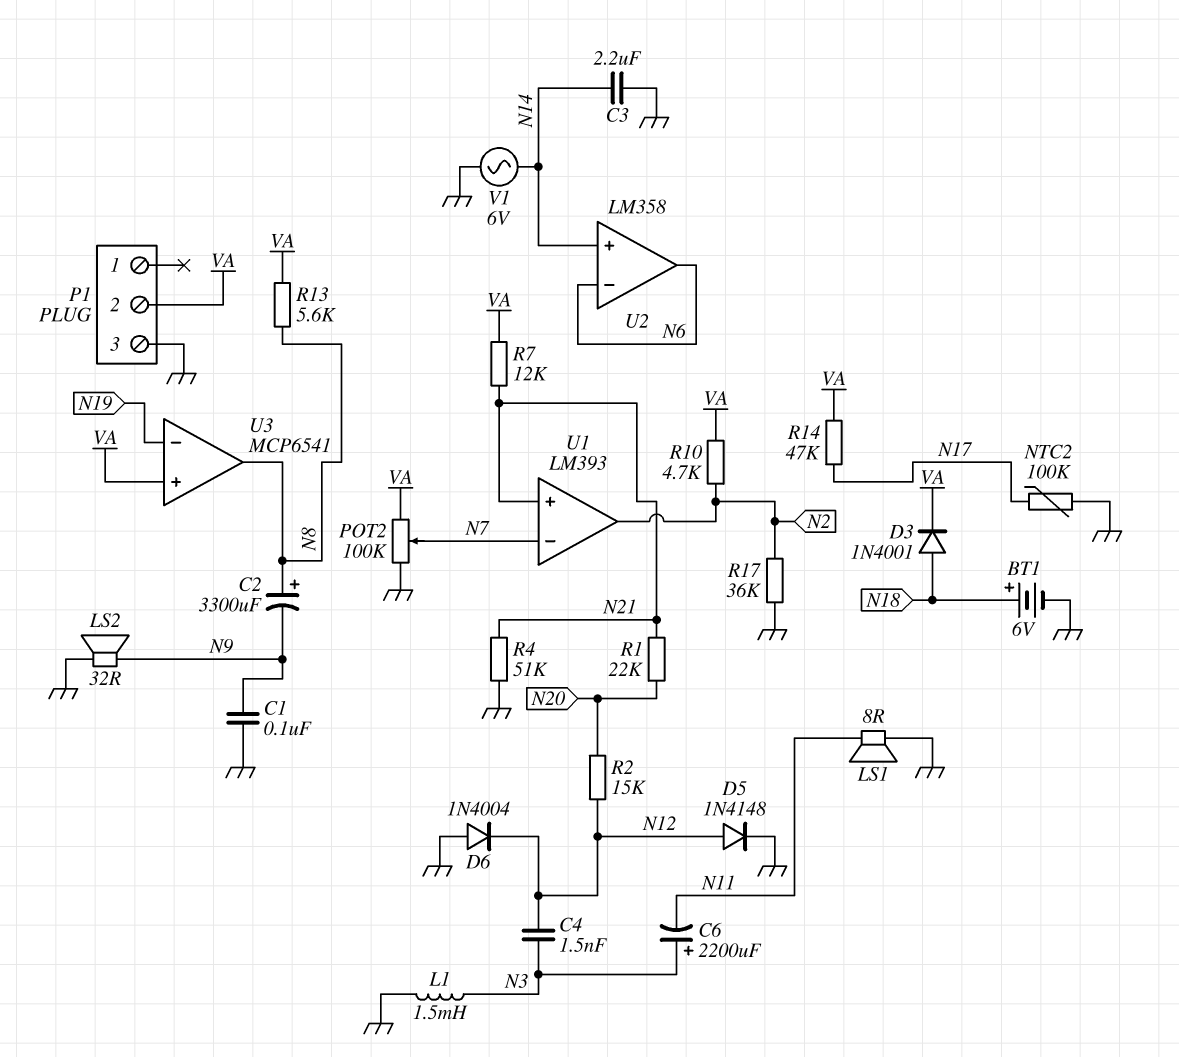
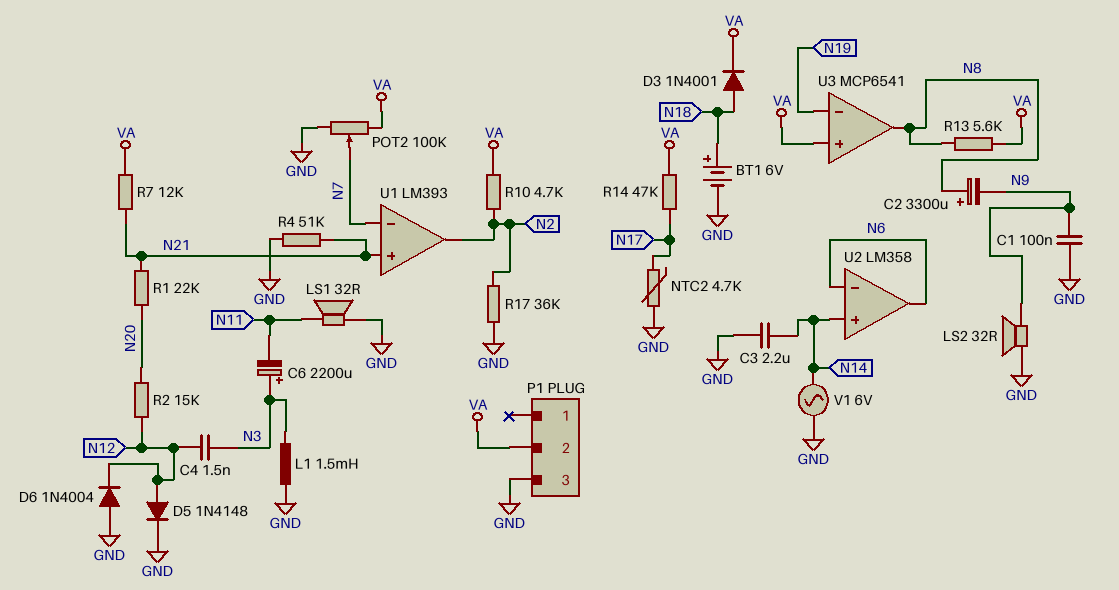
LS1: speaker 8R (GND, N11) -> speaker 32R (GND, N11)
NTC2: 100k (GND, N17) -> 4.7k (GND, N17)

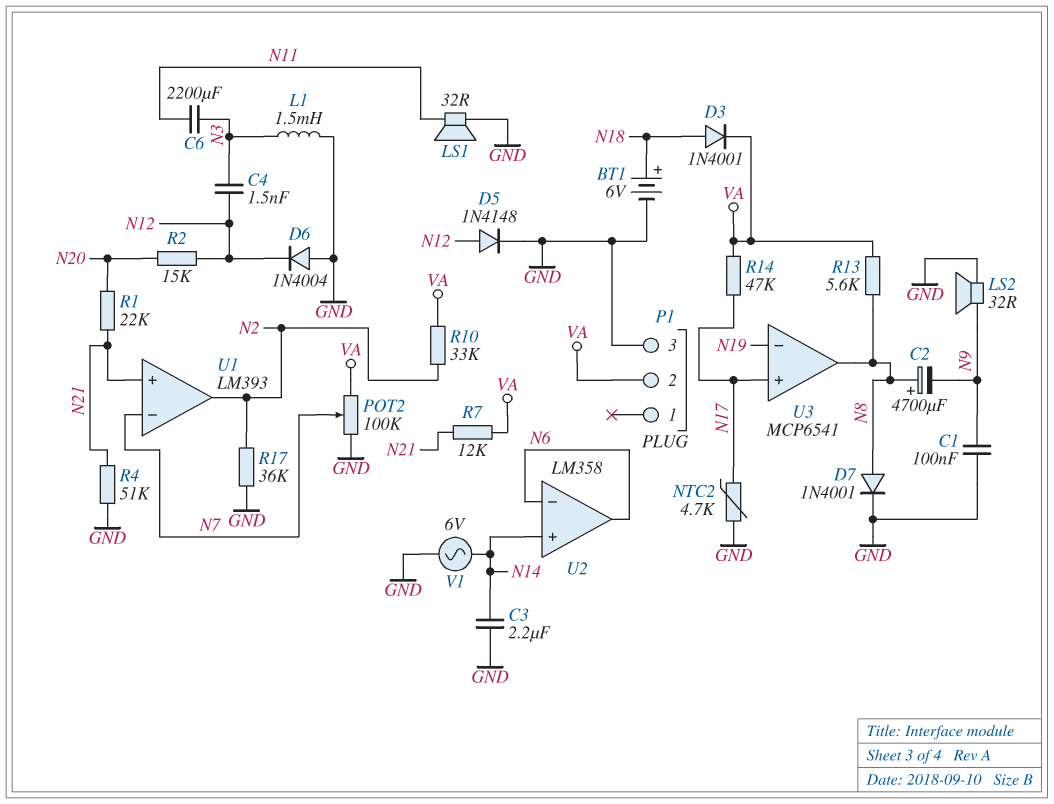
C2: 3300uF (plus N8, minus N9) -> 4700uF (plus N8, minus N9)
C6: 2200uF (plus N3, minus N11) -> 2200uF (N3, N11)
D7: none -> diode 1N4001 (A N8, K GND)
R10: 4.7k (N2, VA) -> 33k (N2, VA)
U3 pin in+: VA -> N17

